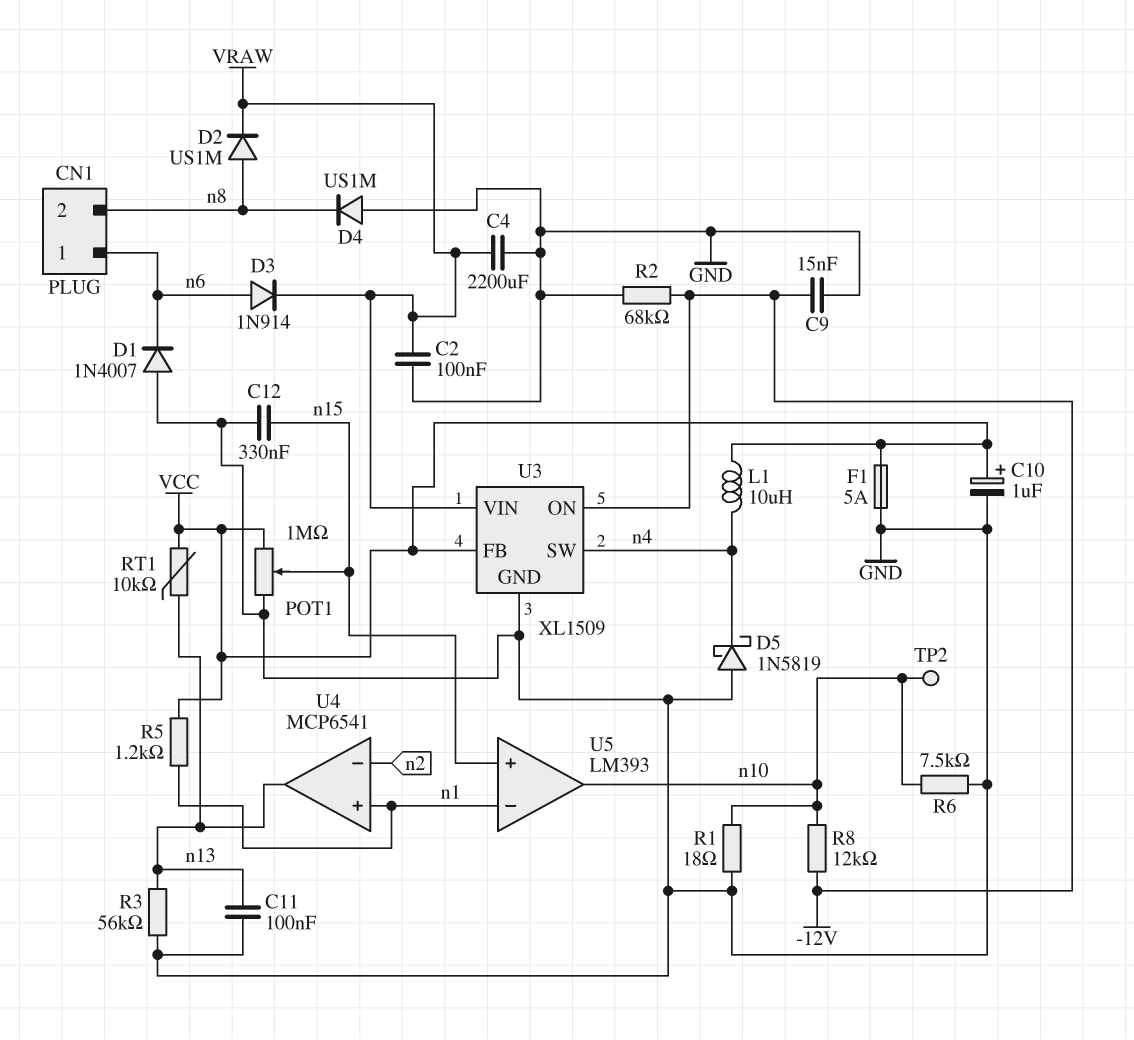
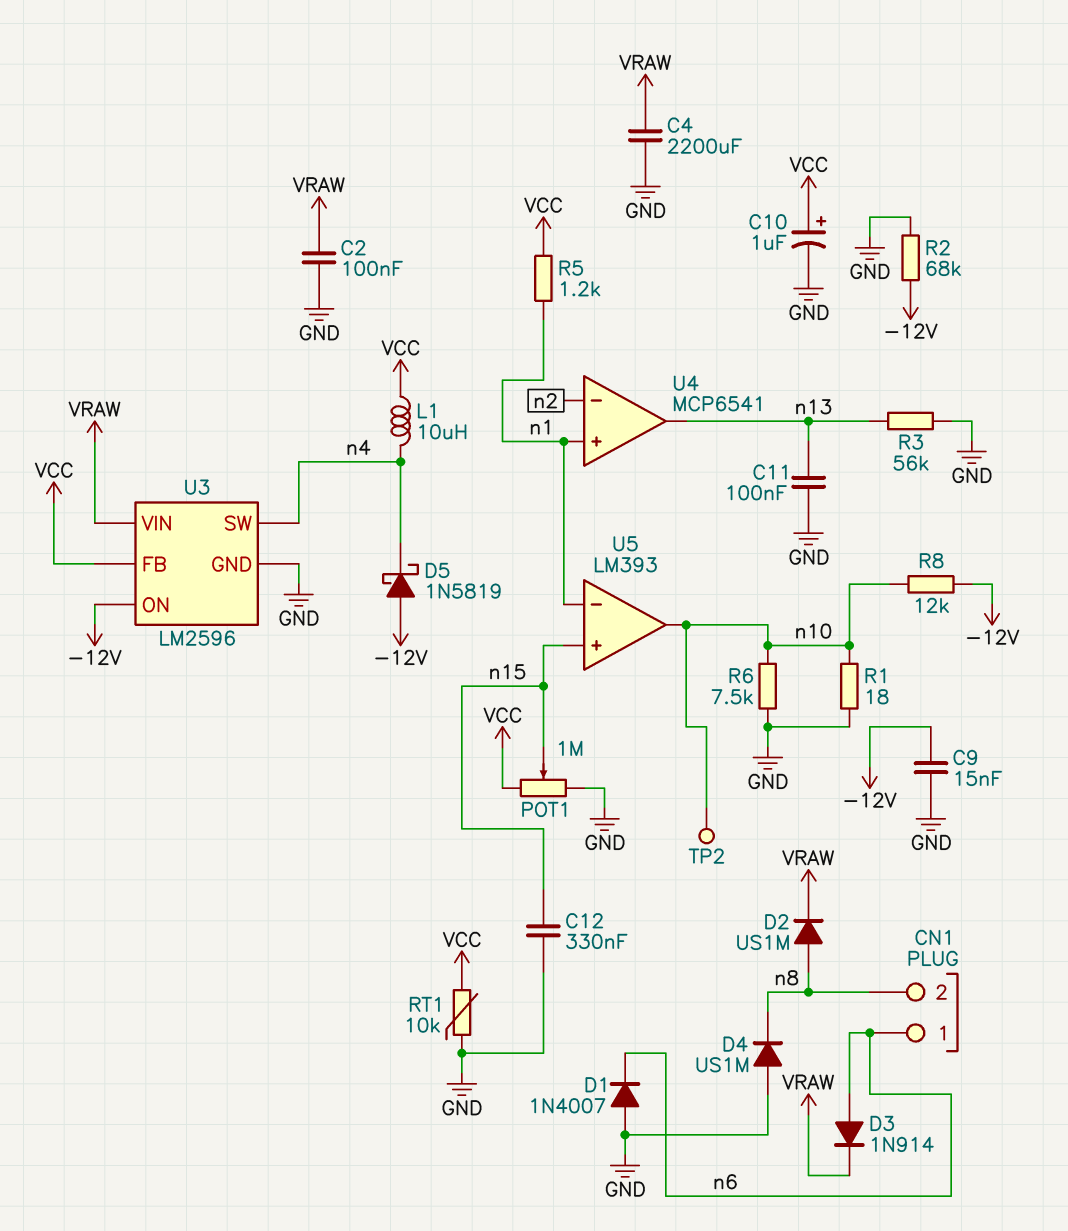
D5: schottky 1N5819 (A GND, K n4) -> schottky 1N5819 (A -12V, K n4)
F1: 5A (GND, VCC) -> none
RT1: 10k (VCC, n13) -> 10k (GND, VCC)
U3: XL1509 -> LM2596

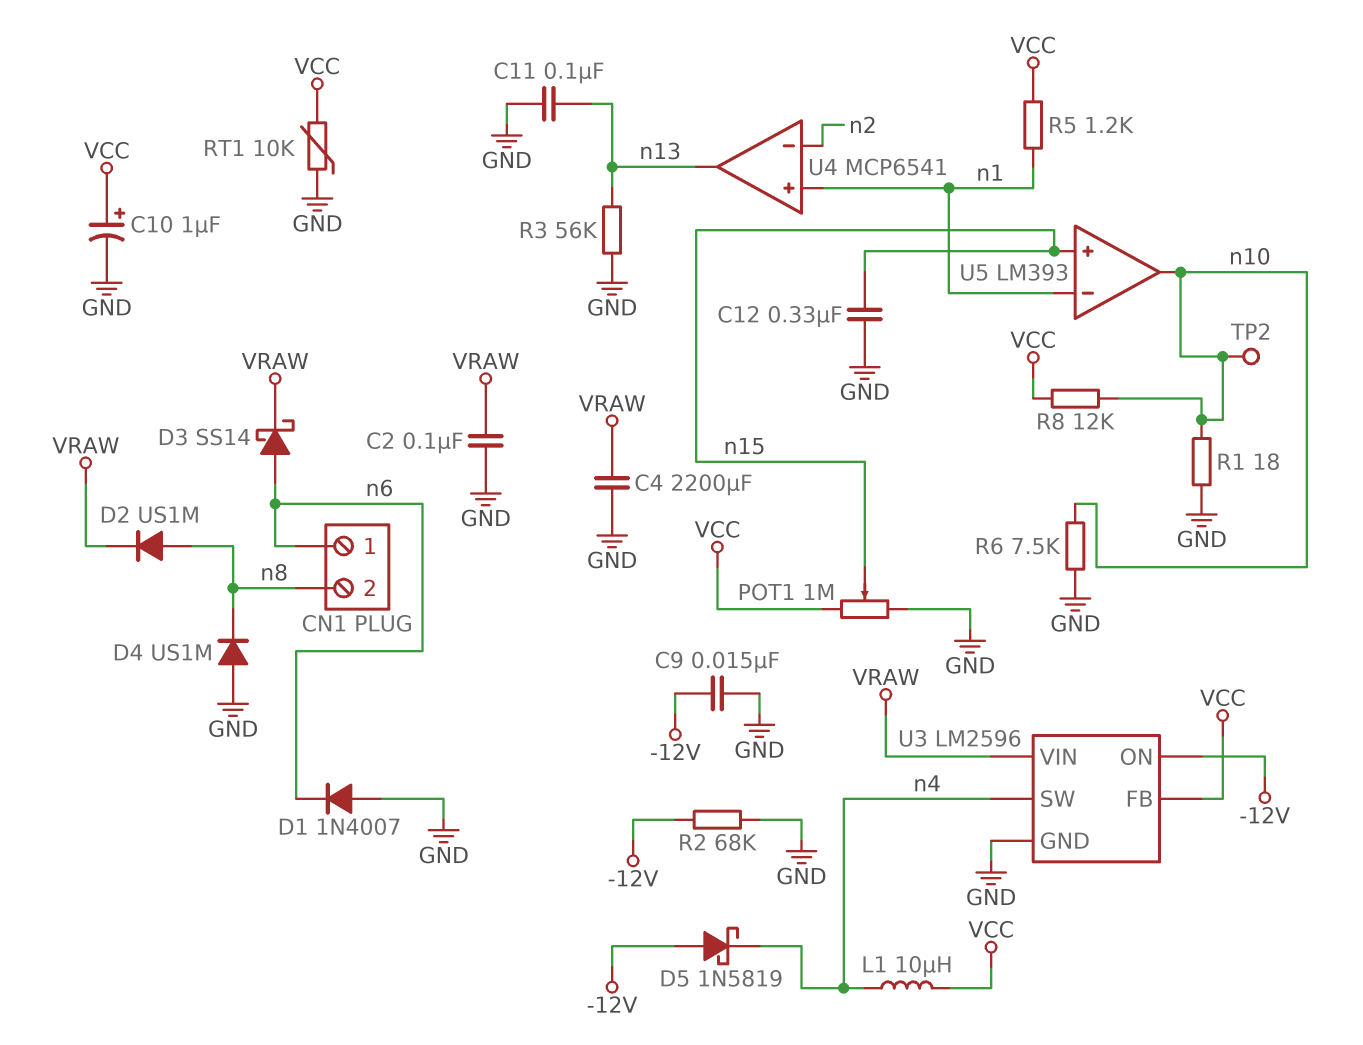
D3: diode 1N914 (A n6, K VRAW) -> schottky SS14 (A n6, K VRAW)
R8: 12k (-12V, n10) -> 12k (VCC, n10)

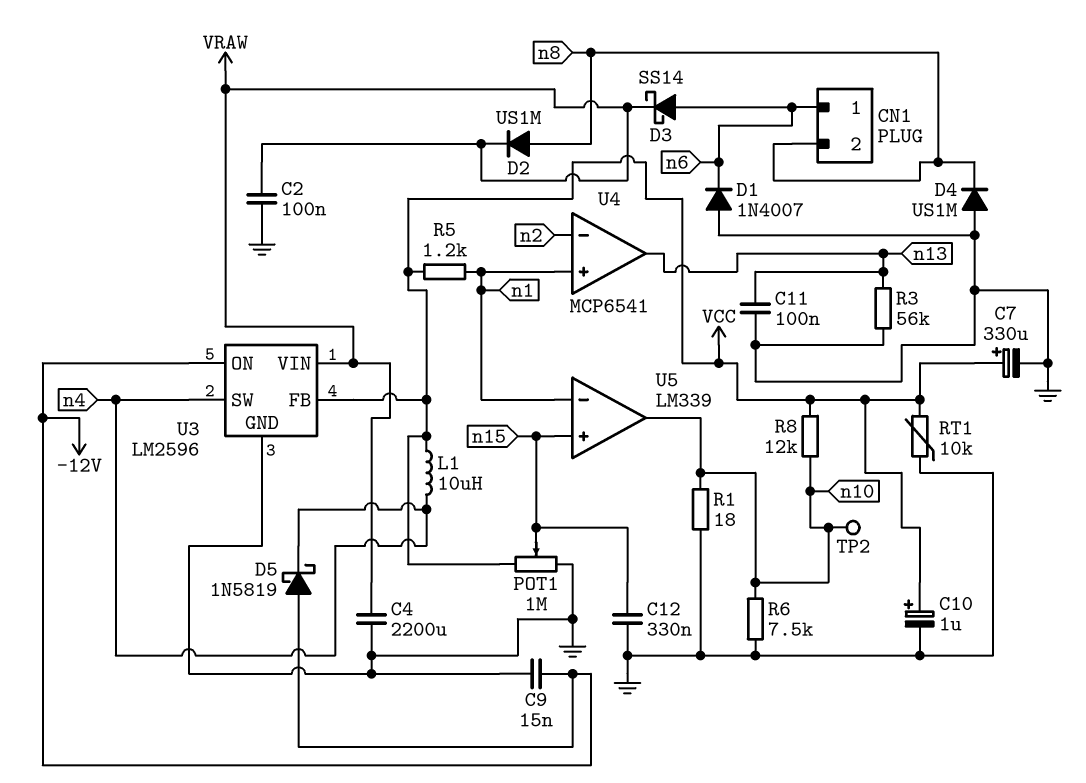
C7: none -> 330uF (plus VCC, minus GND)
R2: 68k (-12V, GND) -> none
U5: LM393 -> LM339

